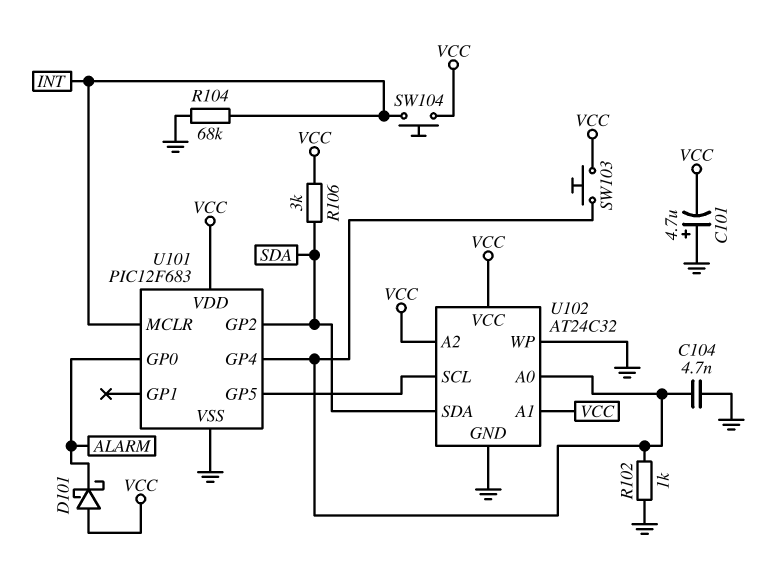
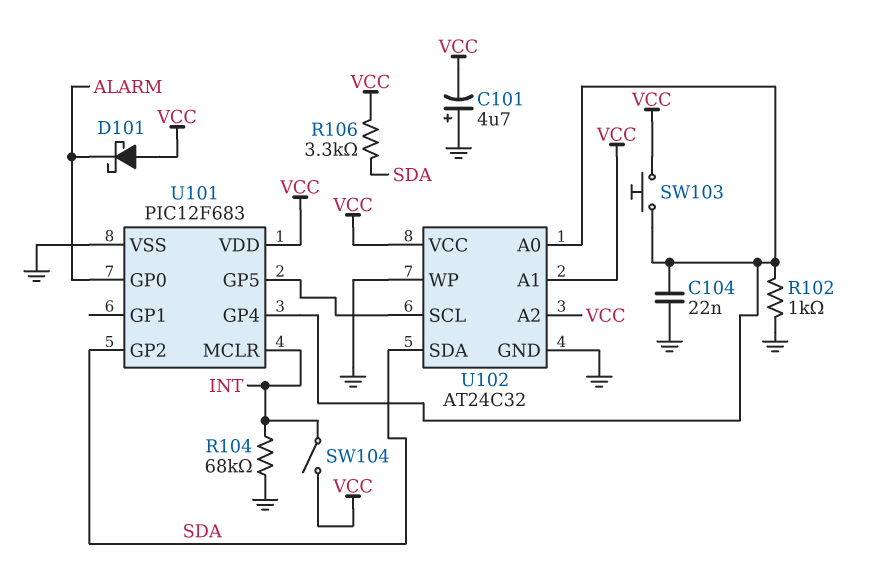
C104: 4.7nF (GND, U101/GP4) -> 22nF (GND, U101/GP4)
R106: 3k (SDA, VCC) -> 3.3k (SDA, VCC)
SW104: button (INT, VCC) -> switch (INT, VCC)

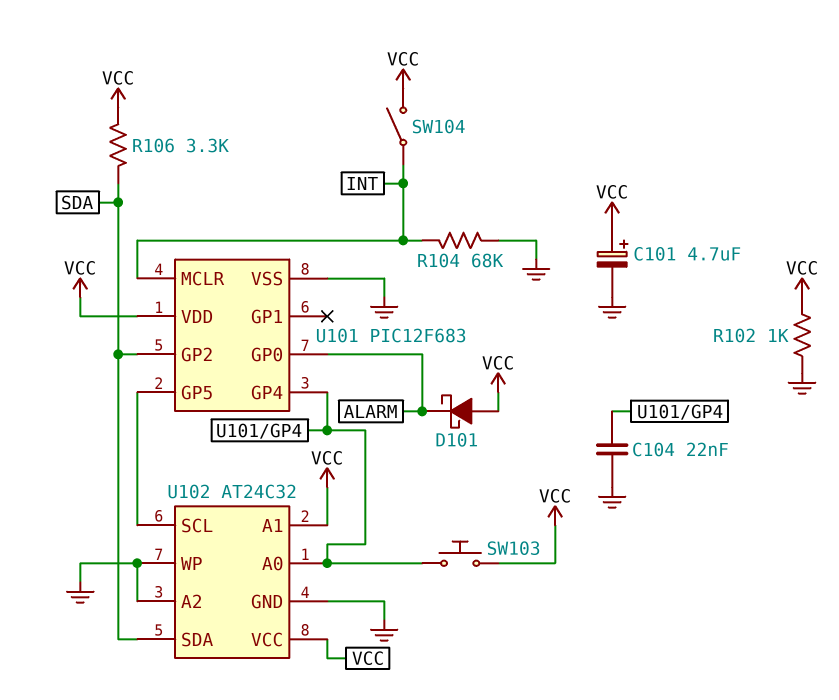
C101: 4.7uF (plus GND, minus VCC) -> 4.7uF (plus VCC, minus GND)
R102: 1k (GND, U101/GP4) -> 1k (GND, VCC)
U102 pin A2: VCC -> GND

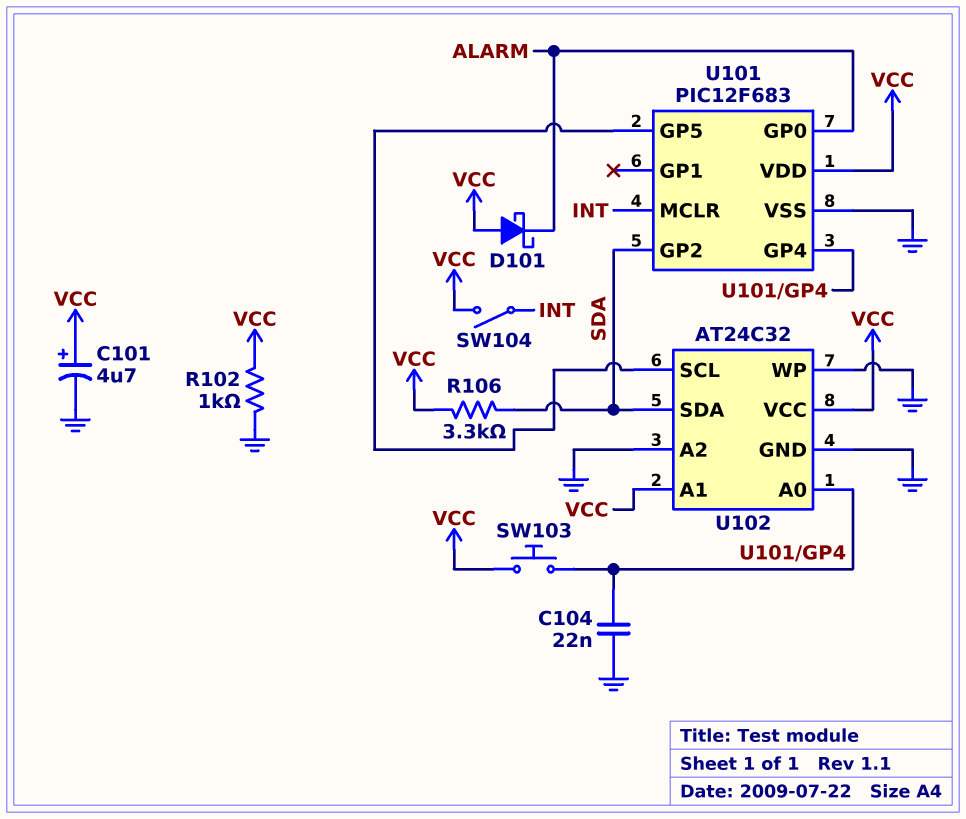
R104: 68k (GND, INT) -> none

